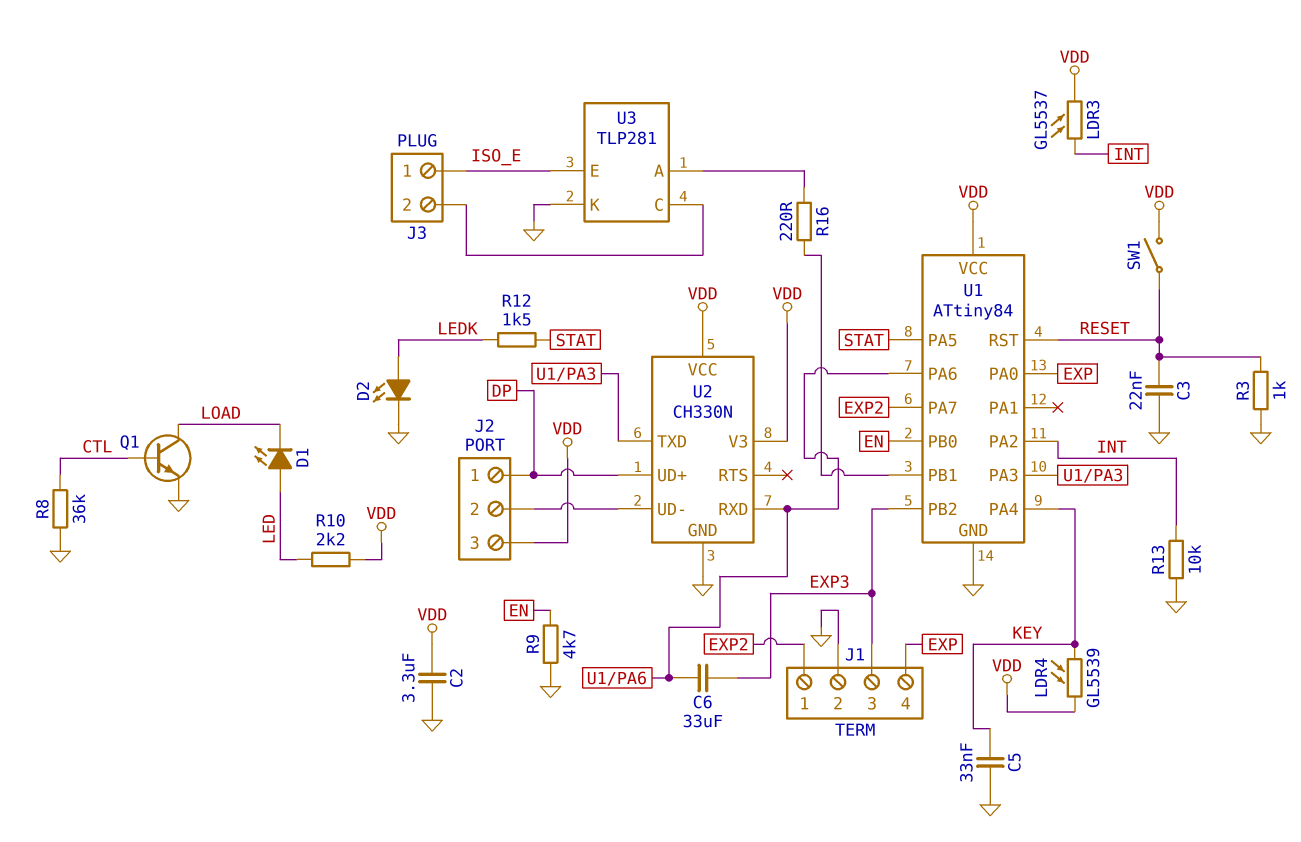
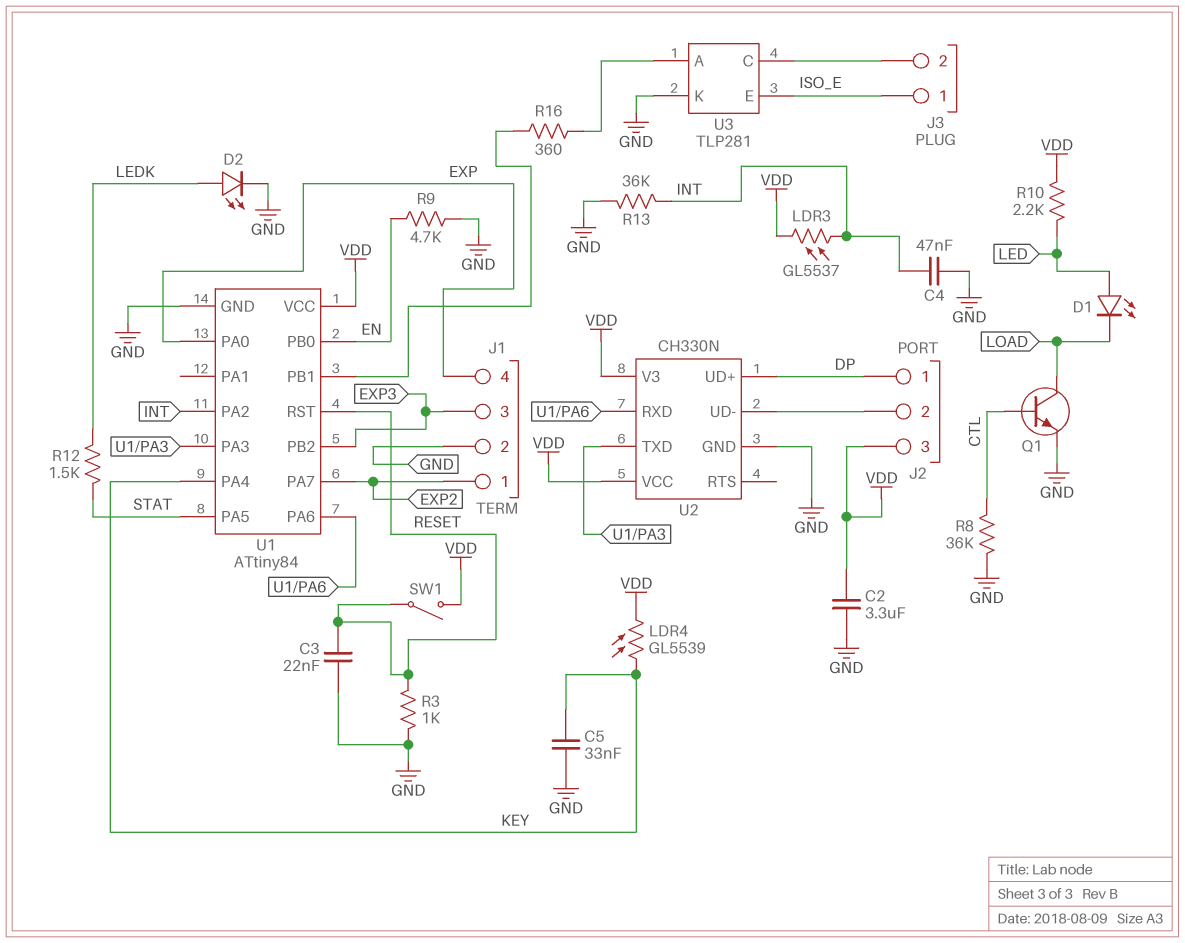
C4: none -> 47nF (GND, INT)
C6: 33uF (EXP3, U1/PA6) -> none
R13: 10k (GND, INT) -> 36k (GND, INT)
R16: 220 (U1/PB1, U3/A) -> 360 (U1/PB1, U3/A)

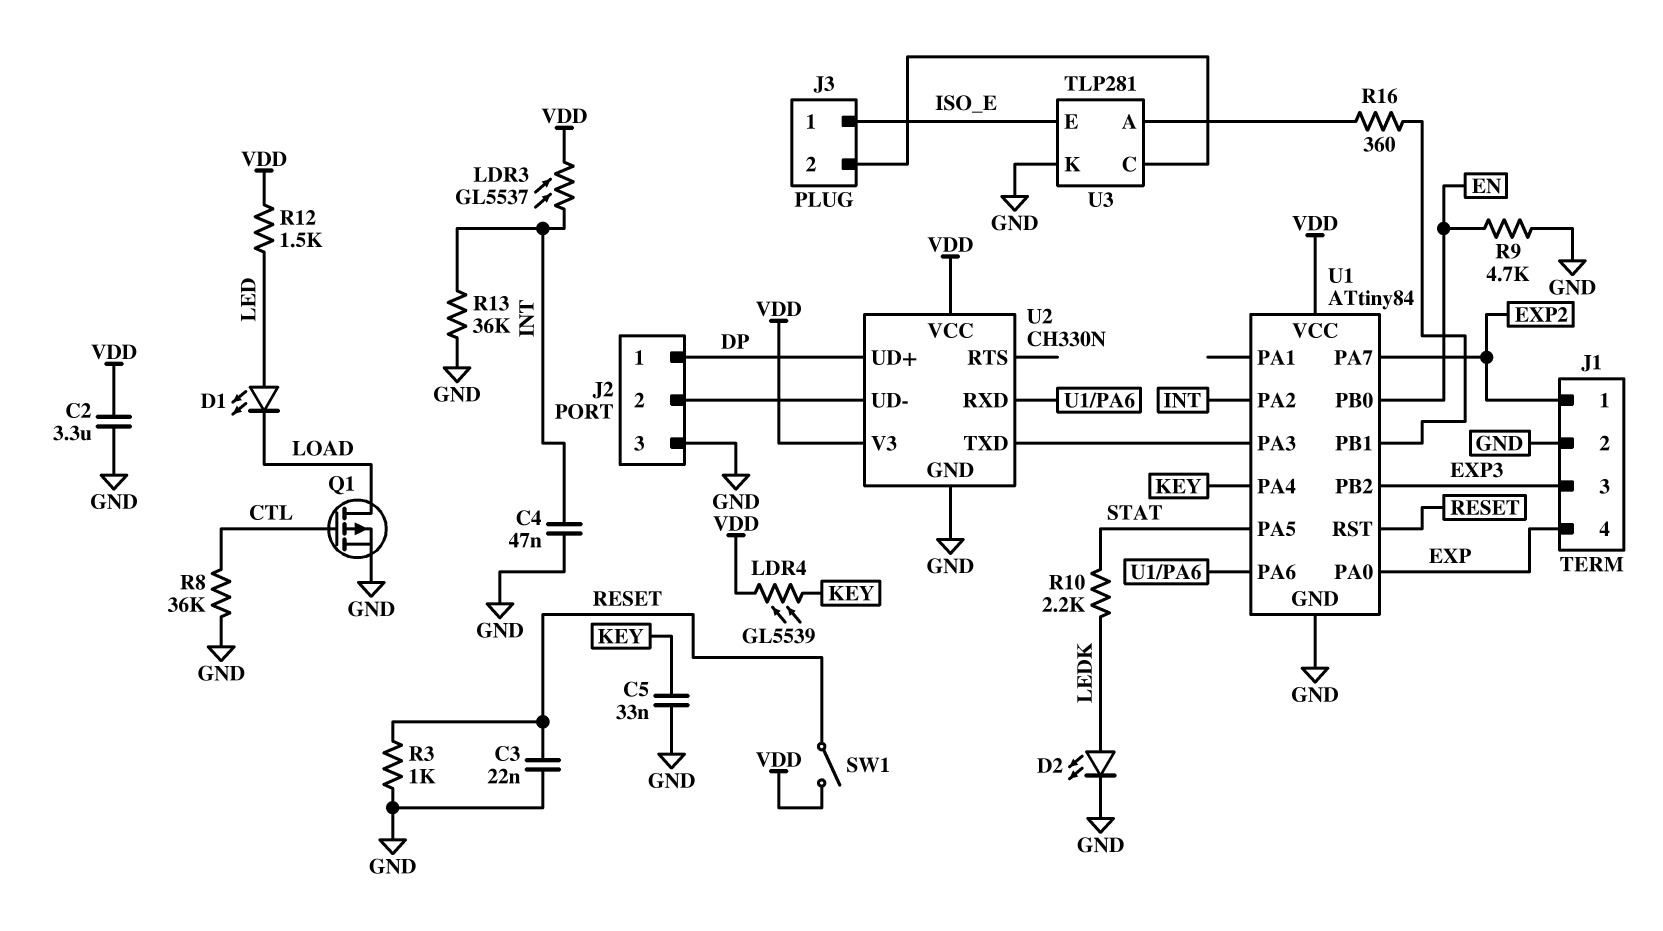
J2 pin 3: VDD -> GND
Q1: NPN (B CTL, C LOAD, E GND) -> PMOS (G CTL, D LOAD, S GND)
R10: 2.2k (LED, VDD) -> 2.2k (LEDK, STAT)
R12: 1.5k (LEDK, STAT) -> 1.5k (LED, VDD)

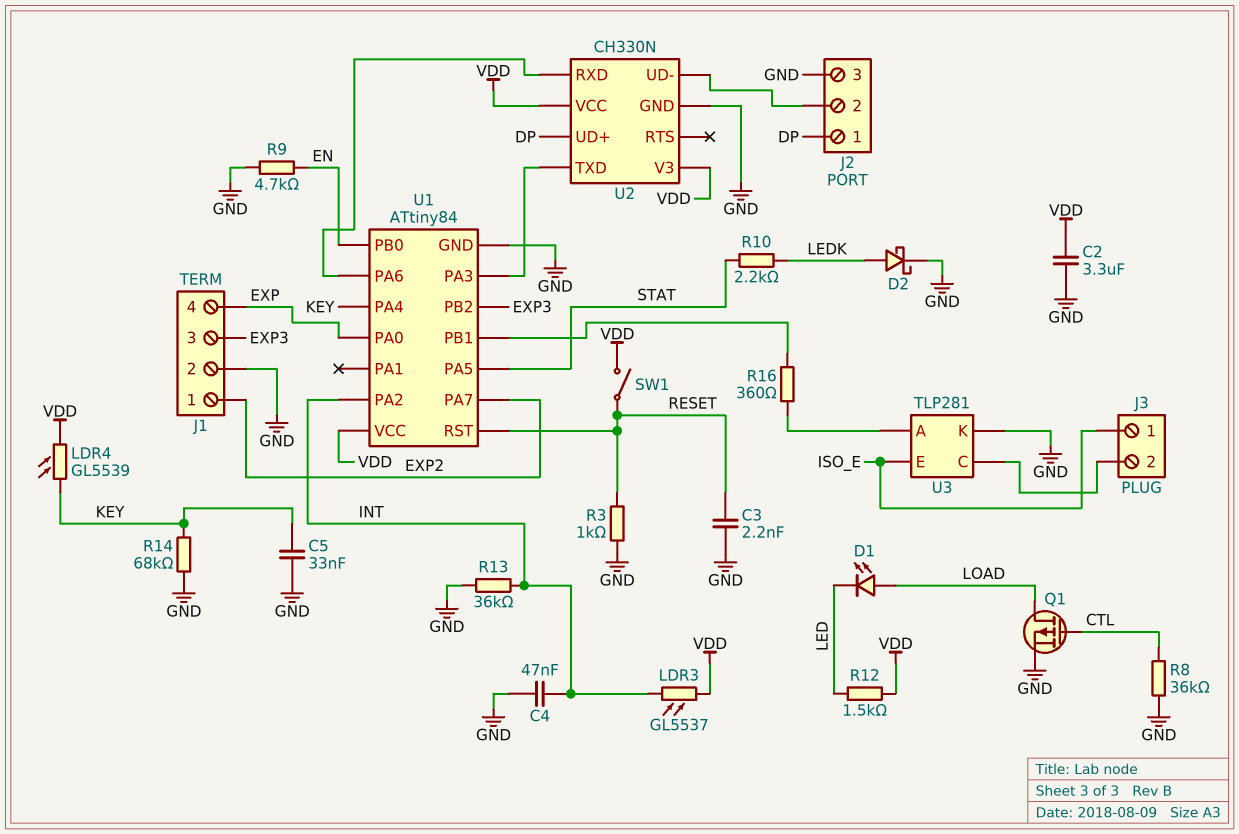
C3: 22nF (GND, RESET) -> 2.2nF (GND, RESET)
D1: LED (A LED, K LOAD) -> LED (A LOAD, K LED)
D2: LED (A LEDK, K GND) -> schottky (A LEDK, K GND)
R14: none -> 68k (GND, KEY)

